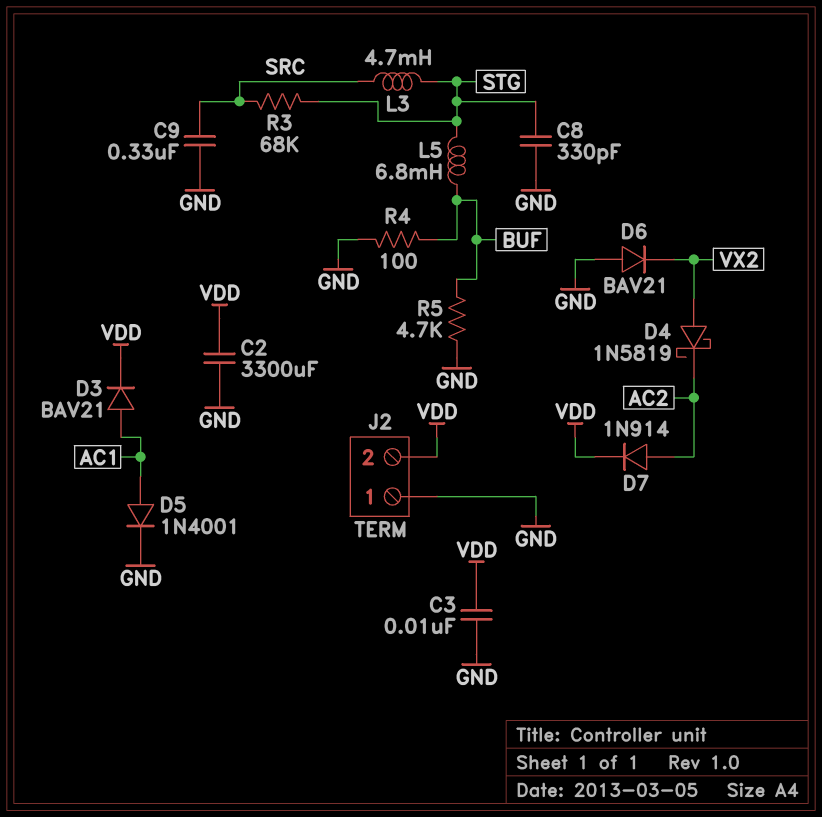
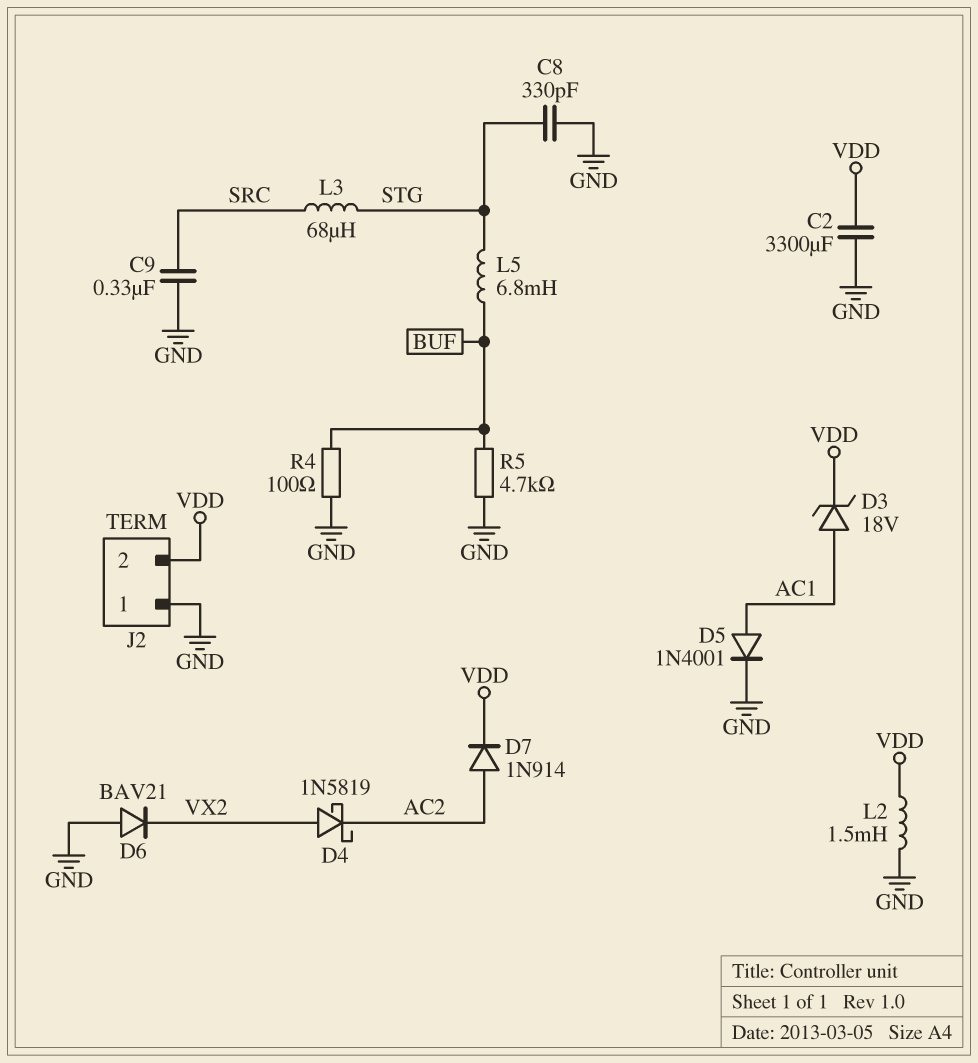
C3: 10nF (GND, VDD) -> none
D3: diode BAV21 (A AC1, K VDD) -> zener 18V (A AC1, K VDD)
L2: none -> 1.5mH (GND, VDD)
L3: 4.7mH (SRC, STG) -> 68uH (SRC, STG)
R3: 68k (SRC, STG) -> none

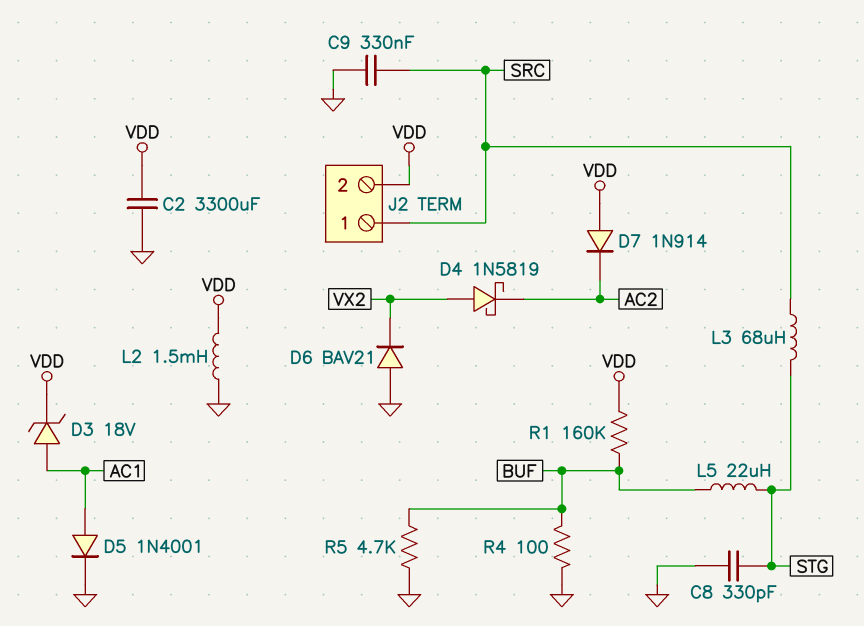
D7: diode 1N914 (A AC2, K VDD) -> diode 1N914 (A VDD, K AC2)
J2 pin 1: GND -> SRC
L5: 6.8mH (BUF, STG) -> 22uH (BUF, STG)
R1: none -> 160k (BUF, VDD)

